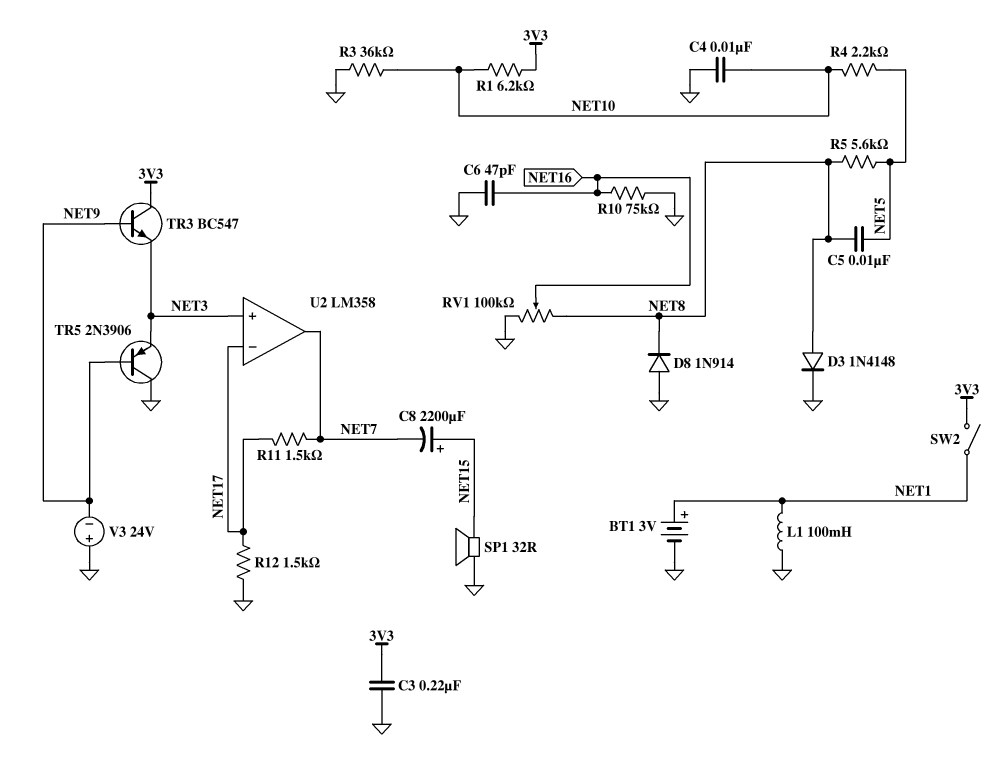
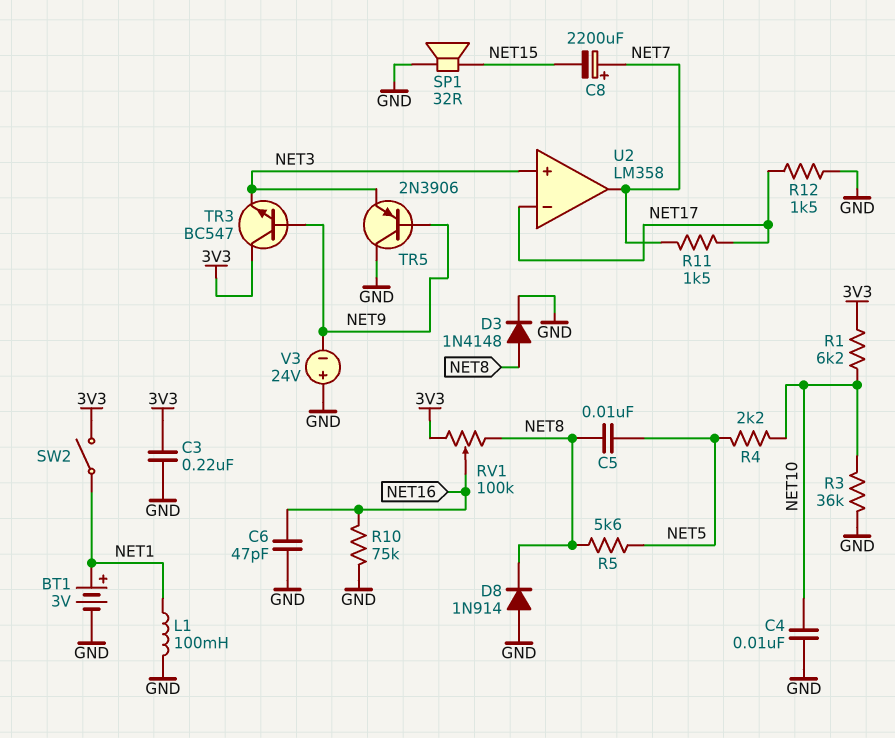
C8: 2200uF (plus NET15, minus NET7) -> 2200uF (plus NET7, minus NET15)
RV1: 100k (GND, NET8, wiper NET16) -> 100k (3V3, NET8, wiper NET16)

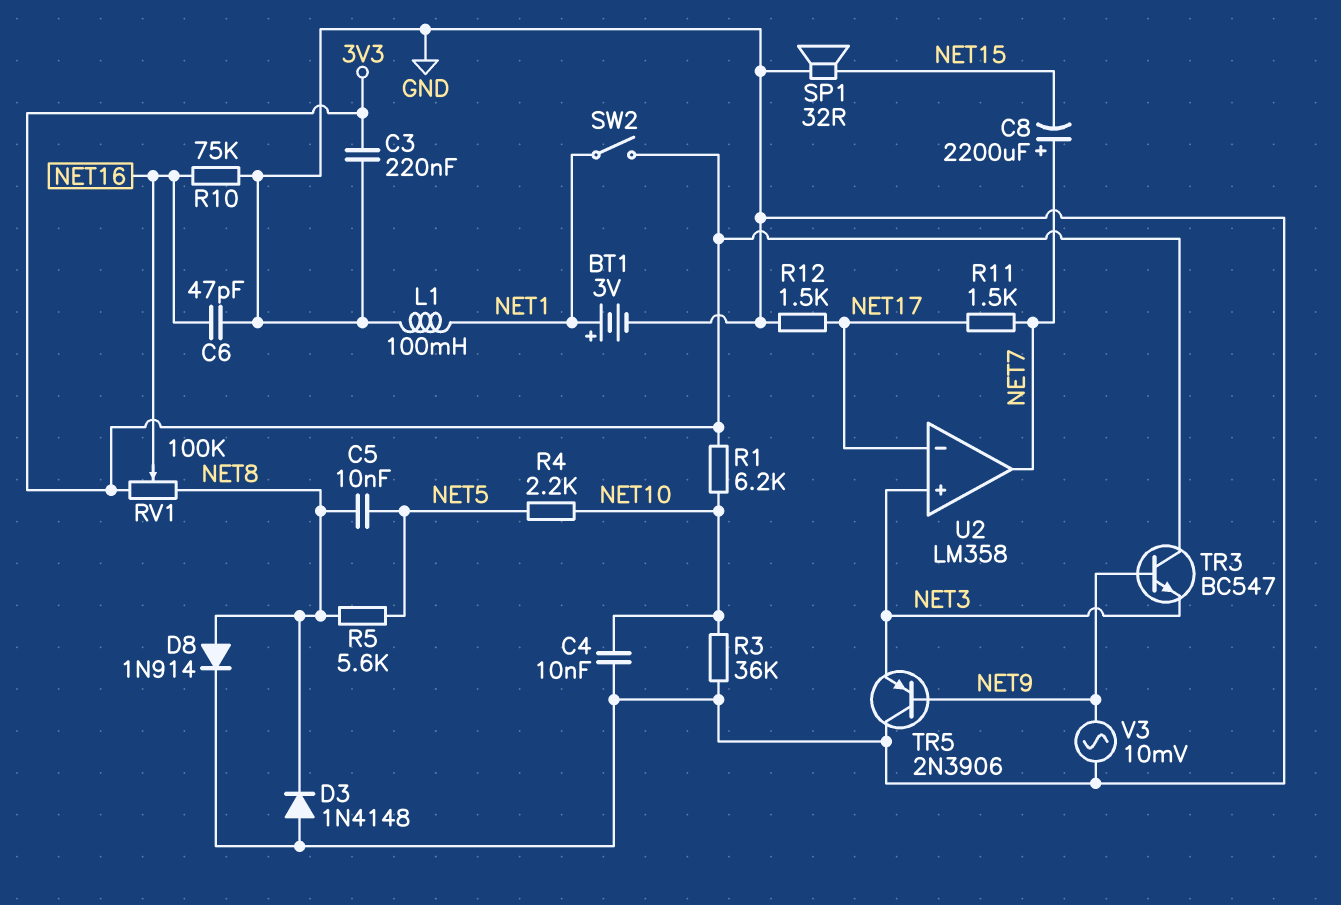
D3: diode 1N4148 (A NET8, K GND) -> diode 1N4148 (A GND, K NET8)
D8: diode 1N914 (A GND, K NET8) -> diode 1N914 (A NET8, K GND)
V3: 24V (plus GND, minus NET9) -> AC 10mV (GND, NET9)

